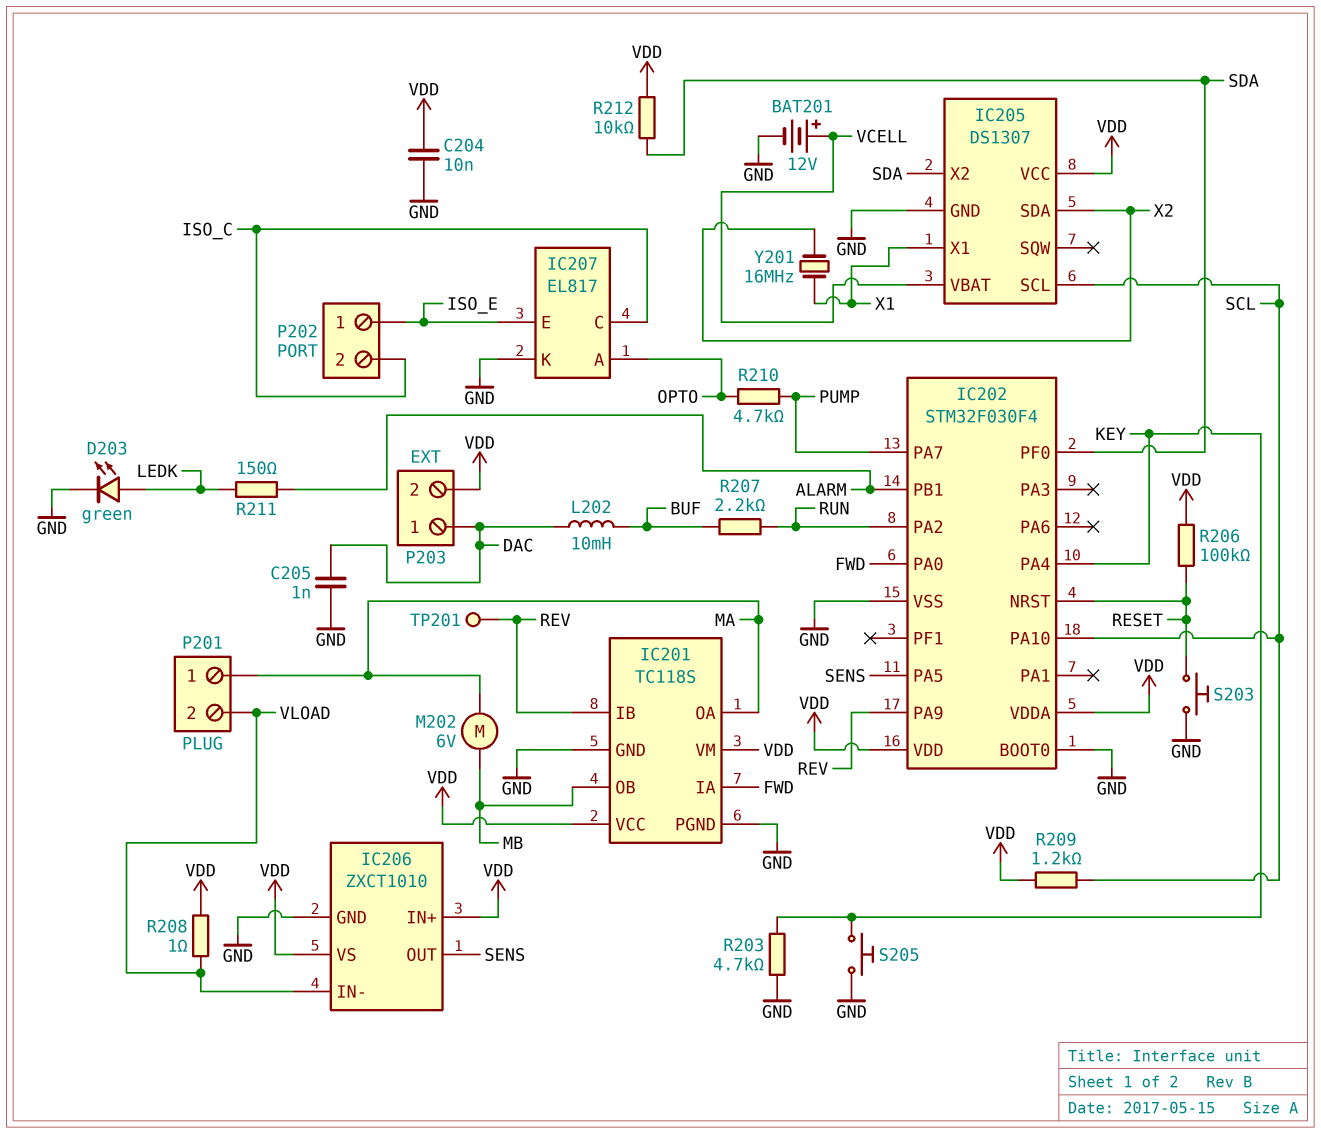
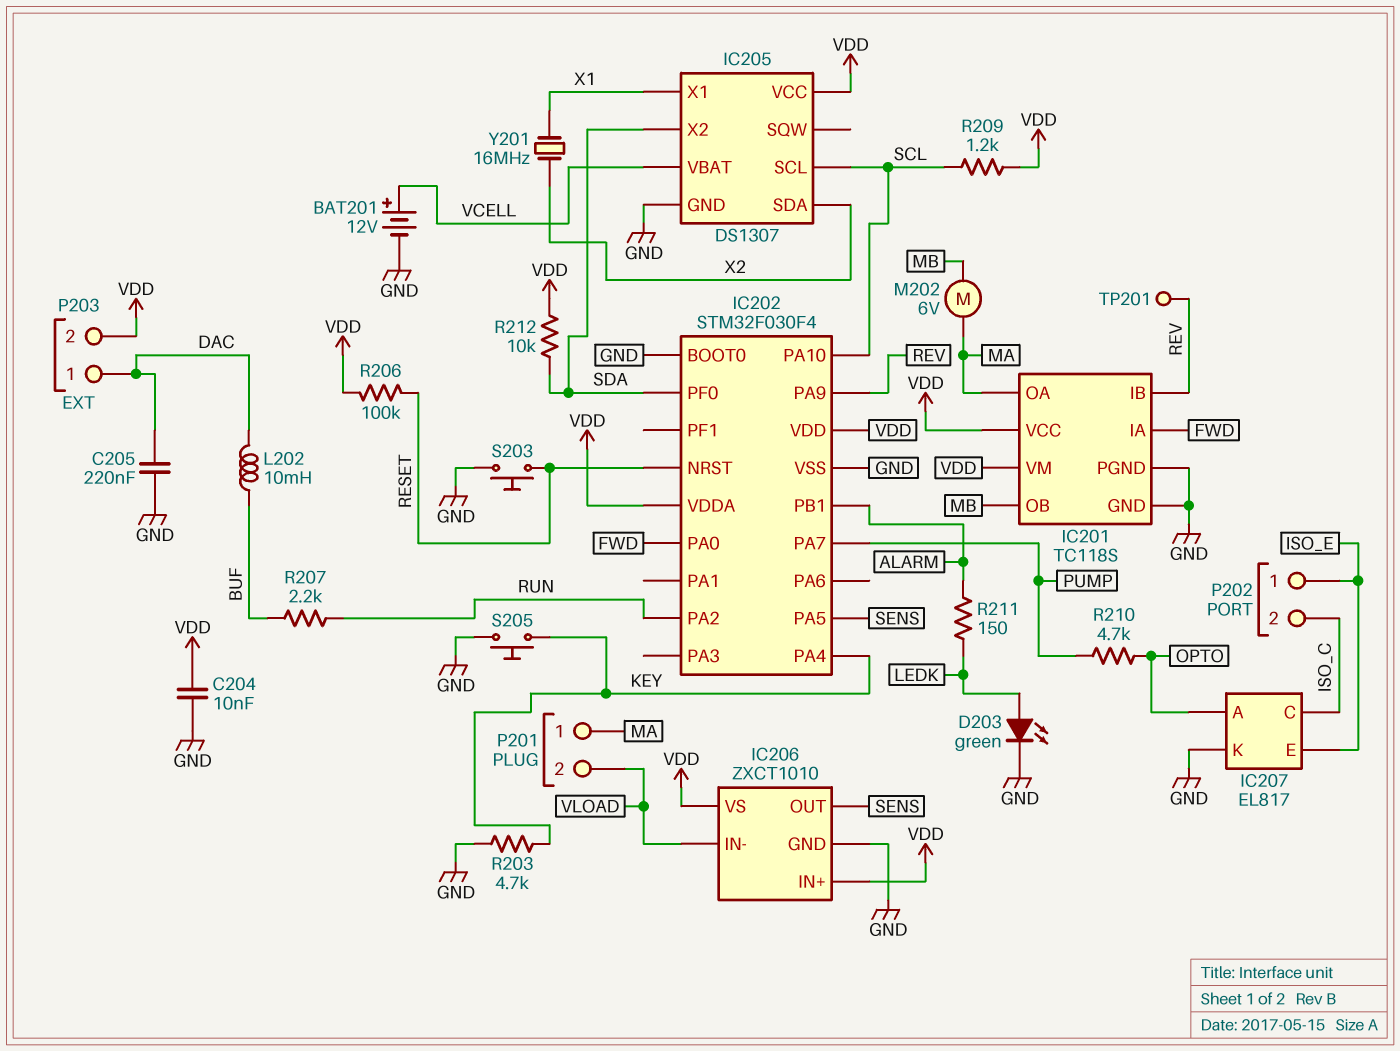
C205: 1nF (DAC, GND) -> 220nF (DAC, GND)
R208: 1 (VDD, VLOAD) -> none

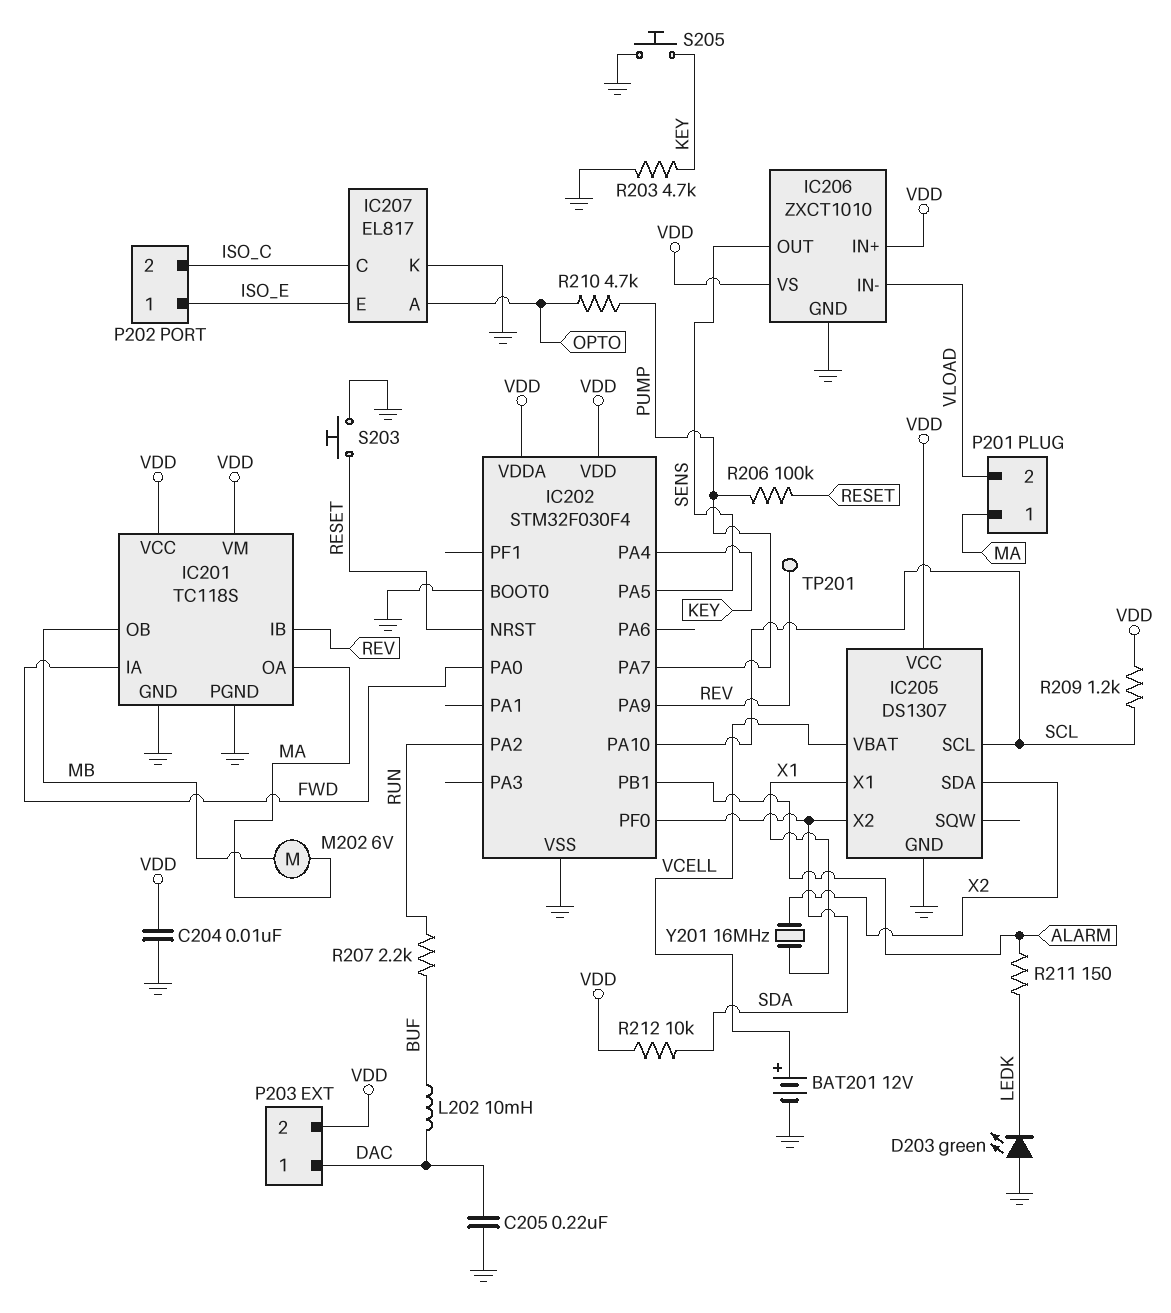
D203: LED green (A LEDK, K GND) -> LED green (A GND, K LEDK)
R206: 100k (RESET, VDD) -> 100k (PUMP, RESET)

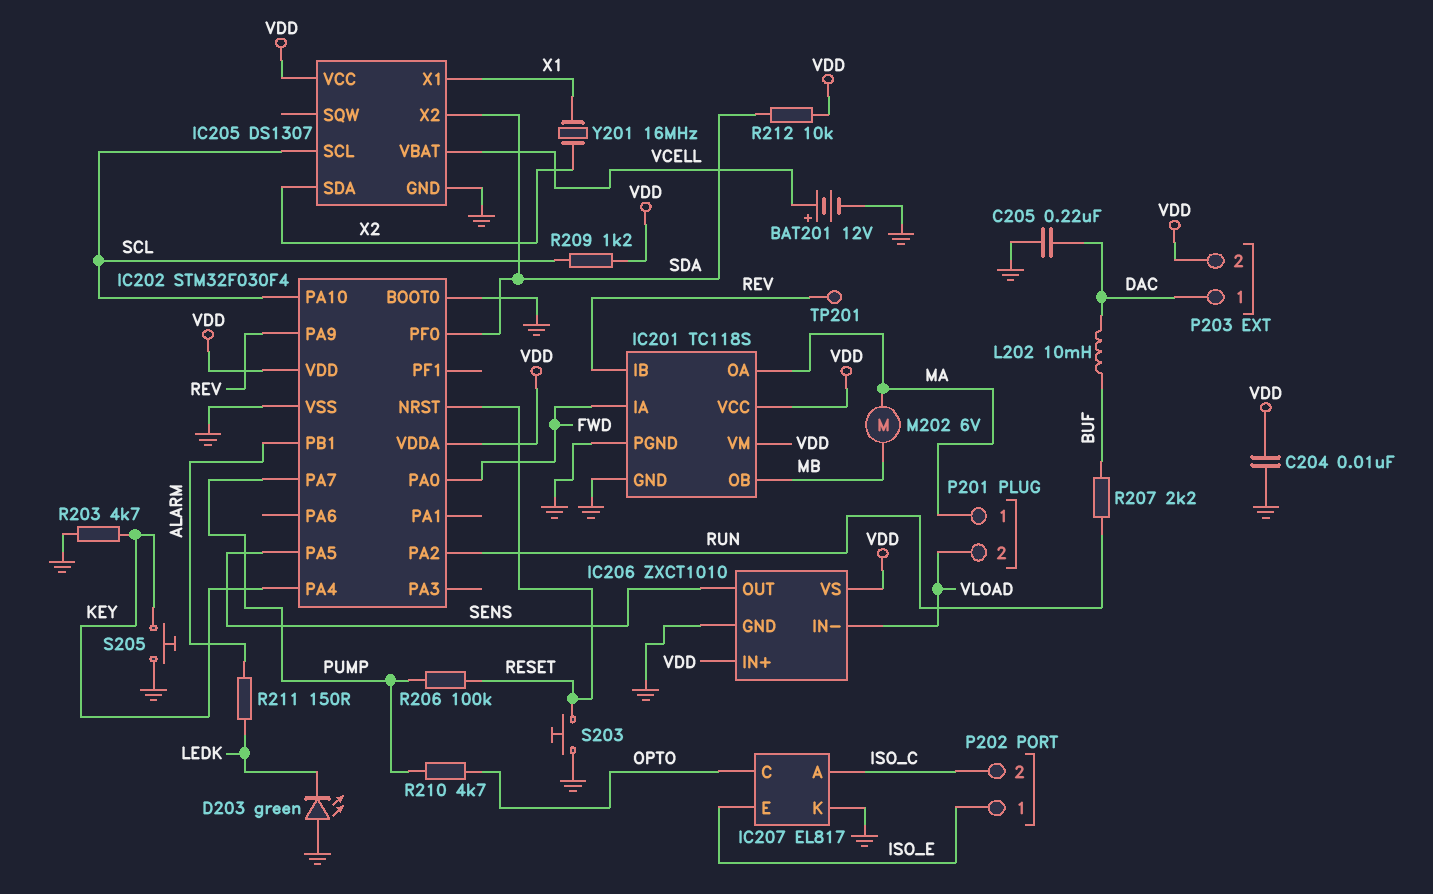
IC207 pin A: OPTO -> ISO_C
IC207 pin C: ISO_C -> OPTO

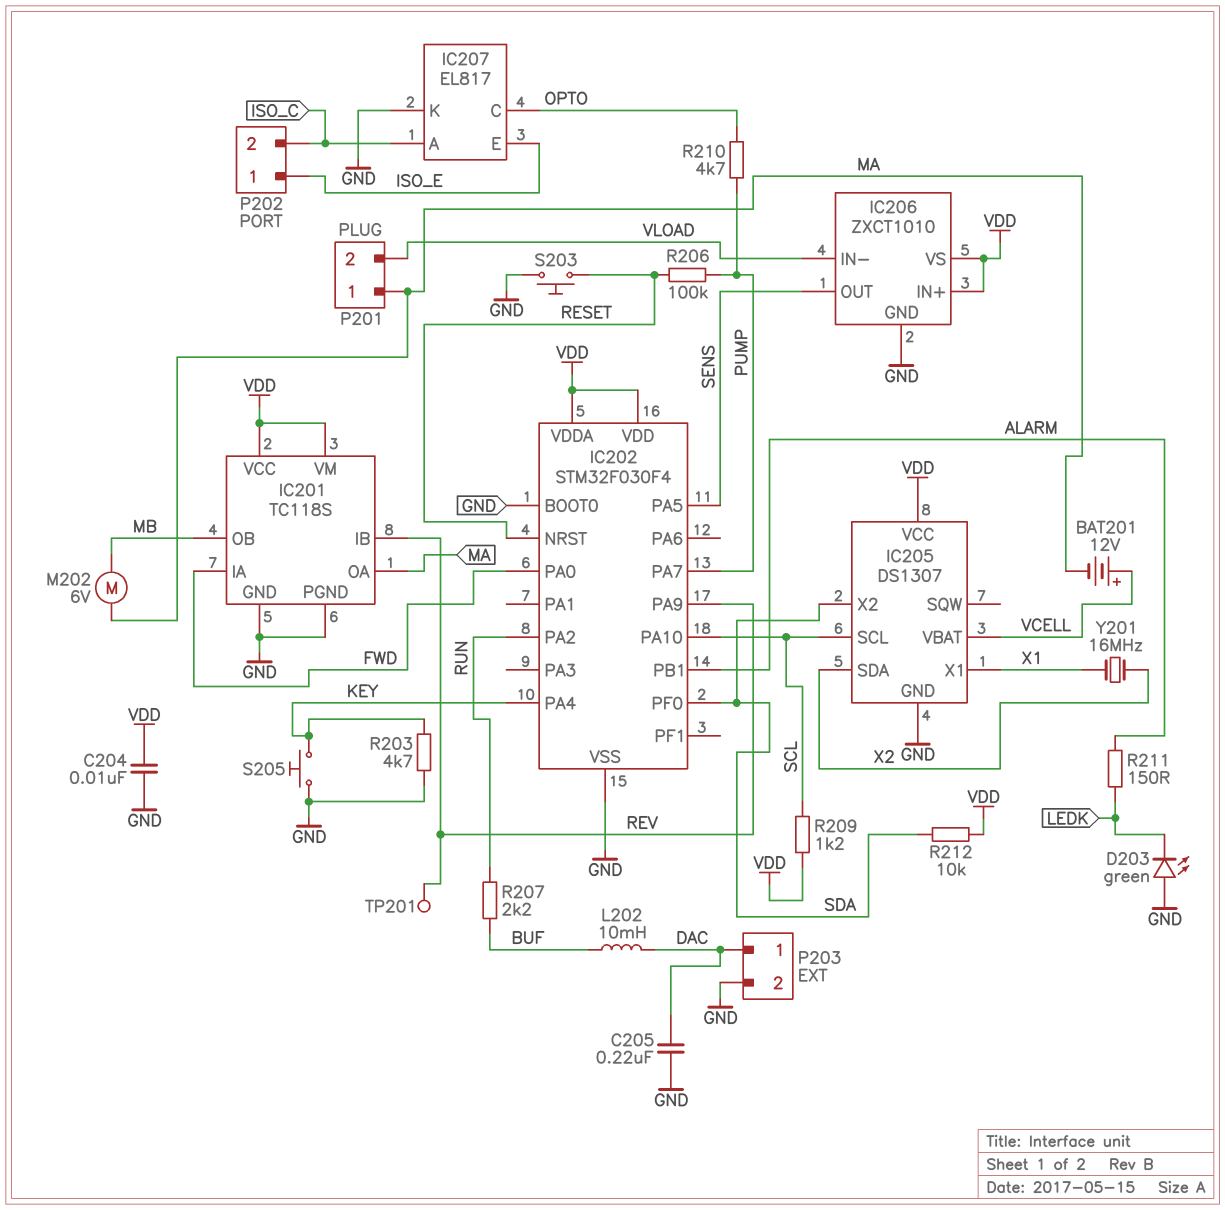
BAT201: 12V (plus VCELL, minus GND) -> 12V (plus VCELL, minus MA)
P203 pin 2: VDD -> GND

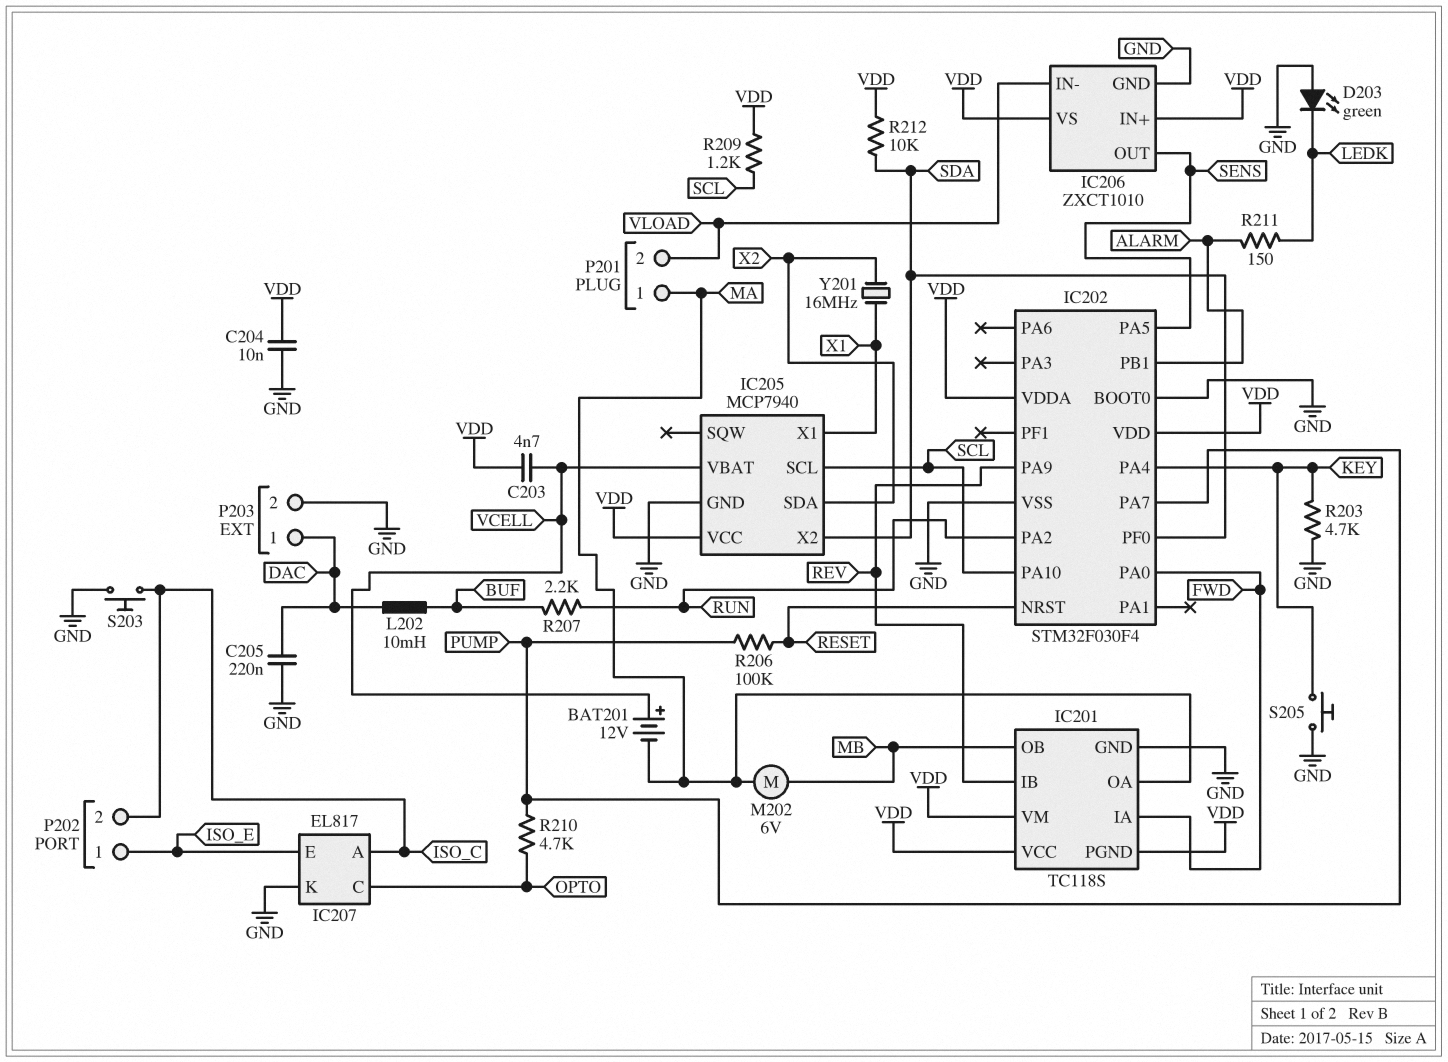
C203: none -> 4.7nF (VCELL, VDD)
IC201 pin PGND: GND -> VDD
IC205: DS1307 -> MCP7940
S203: button (GND, RESET) -> button (GND, ISO_C)
TP201: test point (REV) -> none

